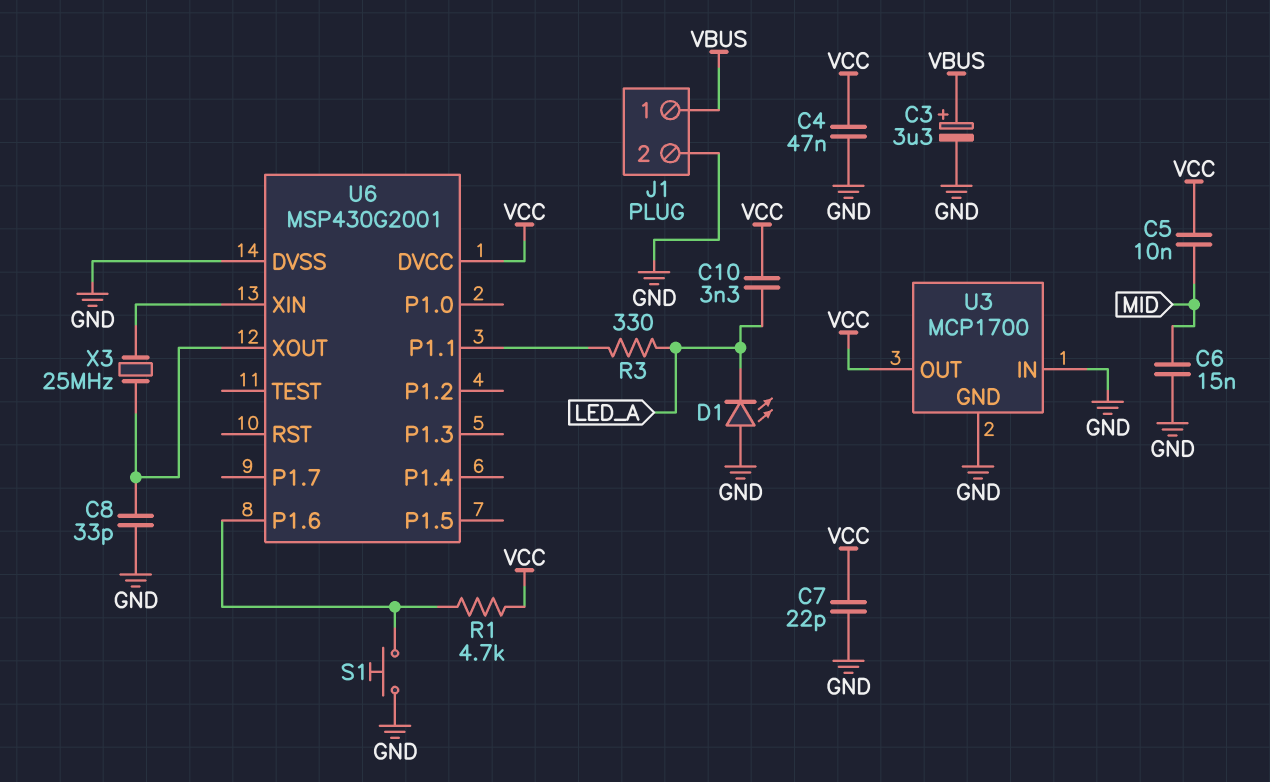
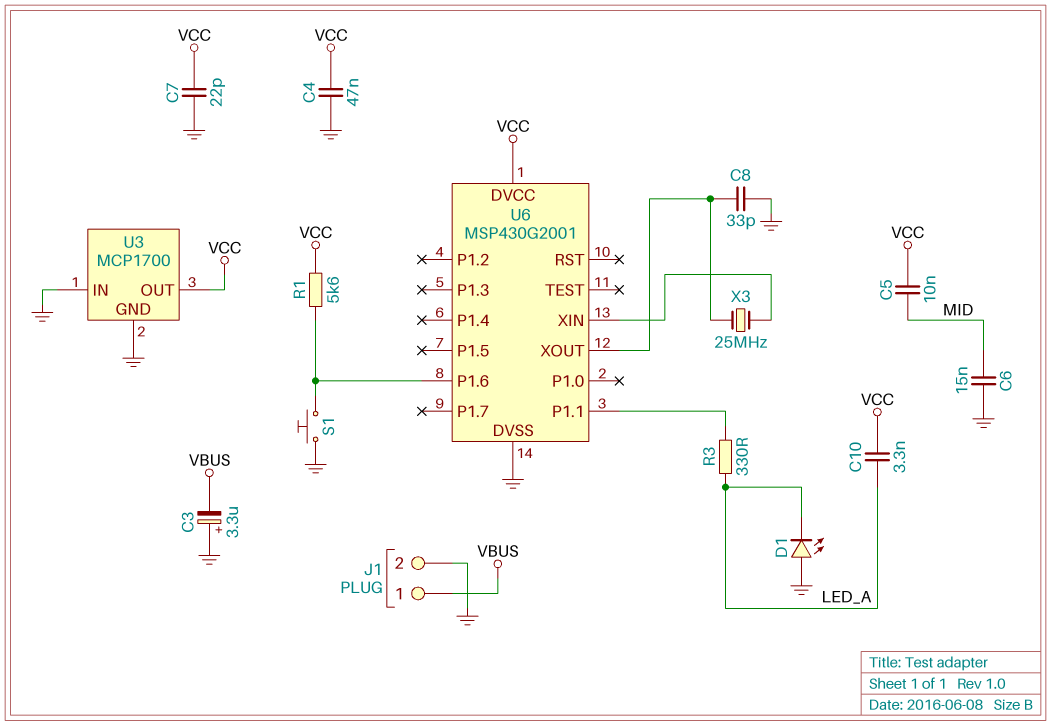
C3: 3.3uF (plus VBUS, minus GND) -> 3.3uF (plus GND, minus VBUS)
R1: 4.7k (U6/P1.6, VCC) -> 5.6k (U6/P1.6, VCC)

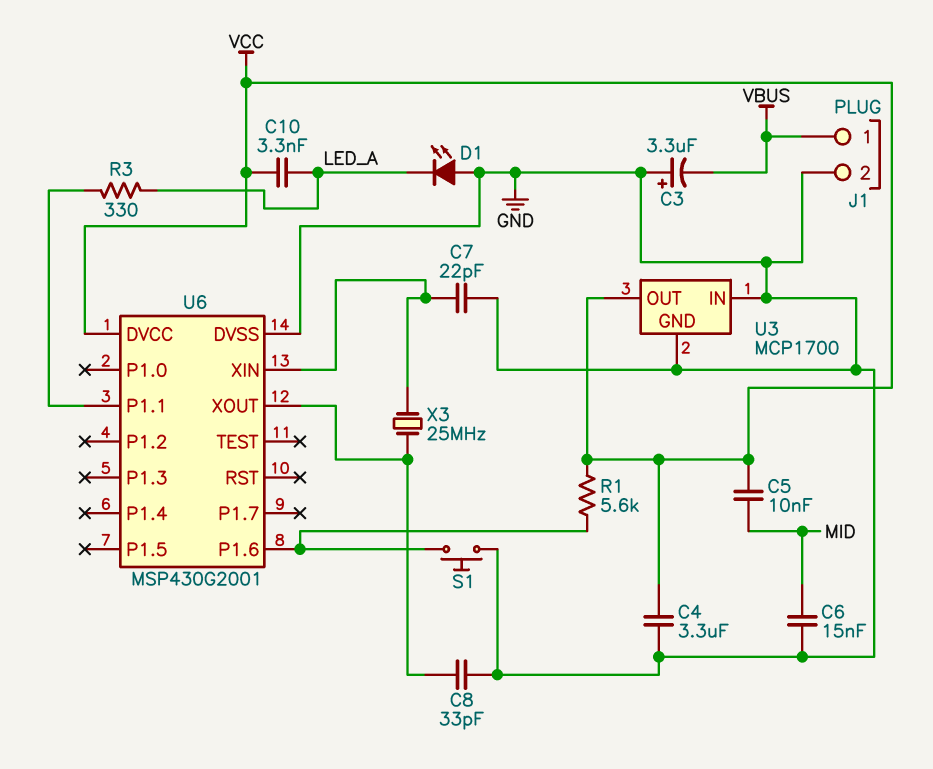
C4: 47nF (GND, VCC) -> 3.3uF (GND, VCC)
C7: 22pF (GND, VCC) -> 22pF (GND, U6/XIN)

